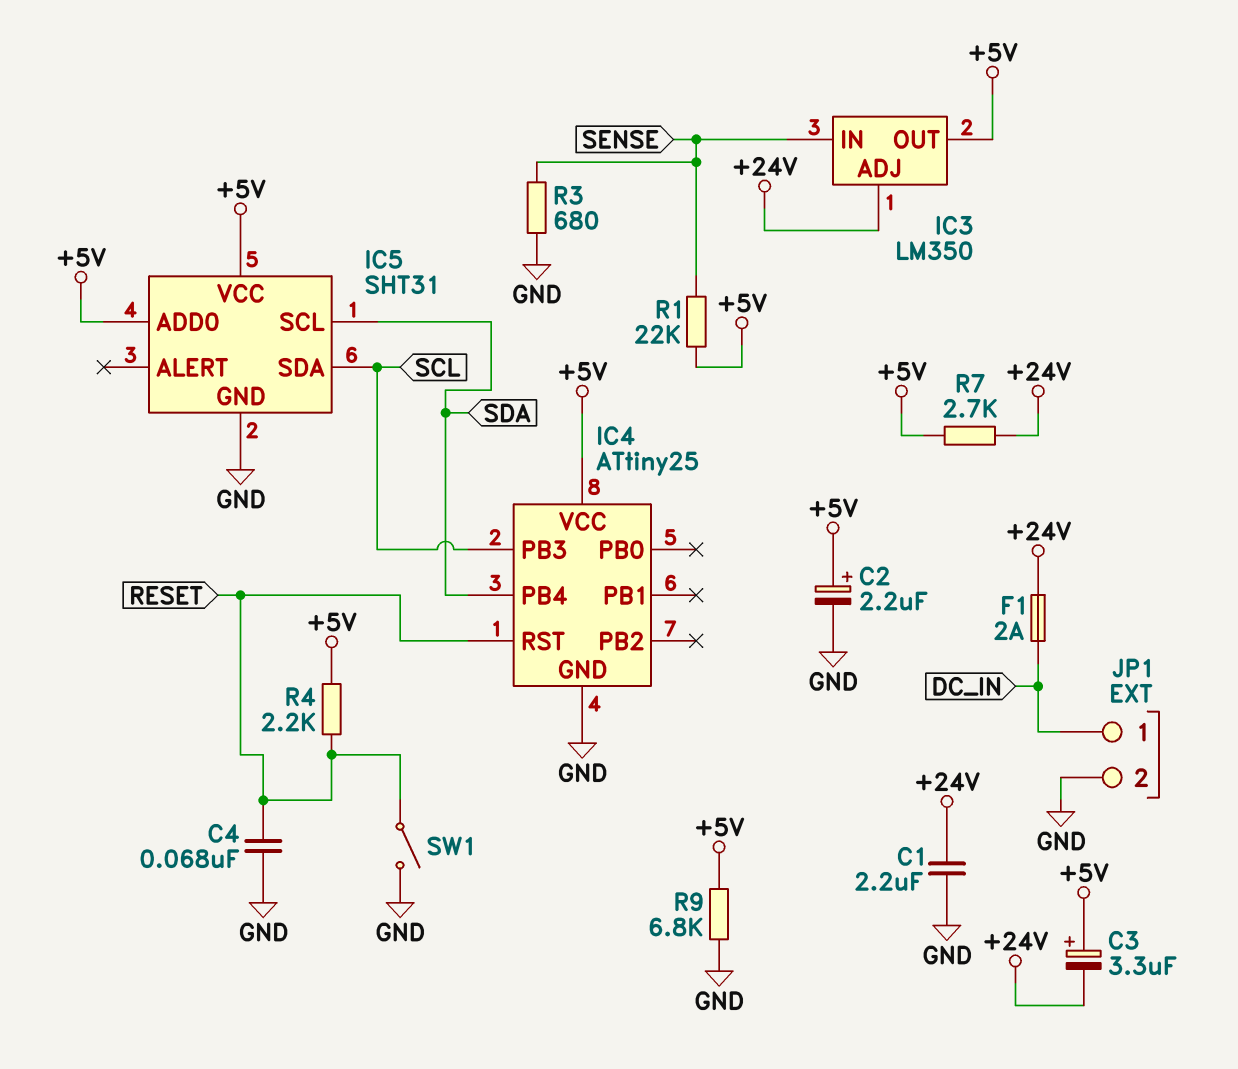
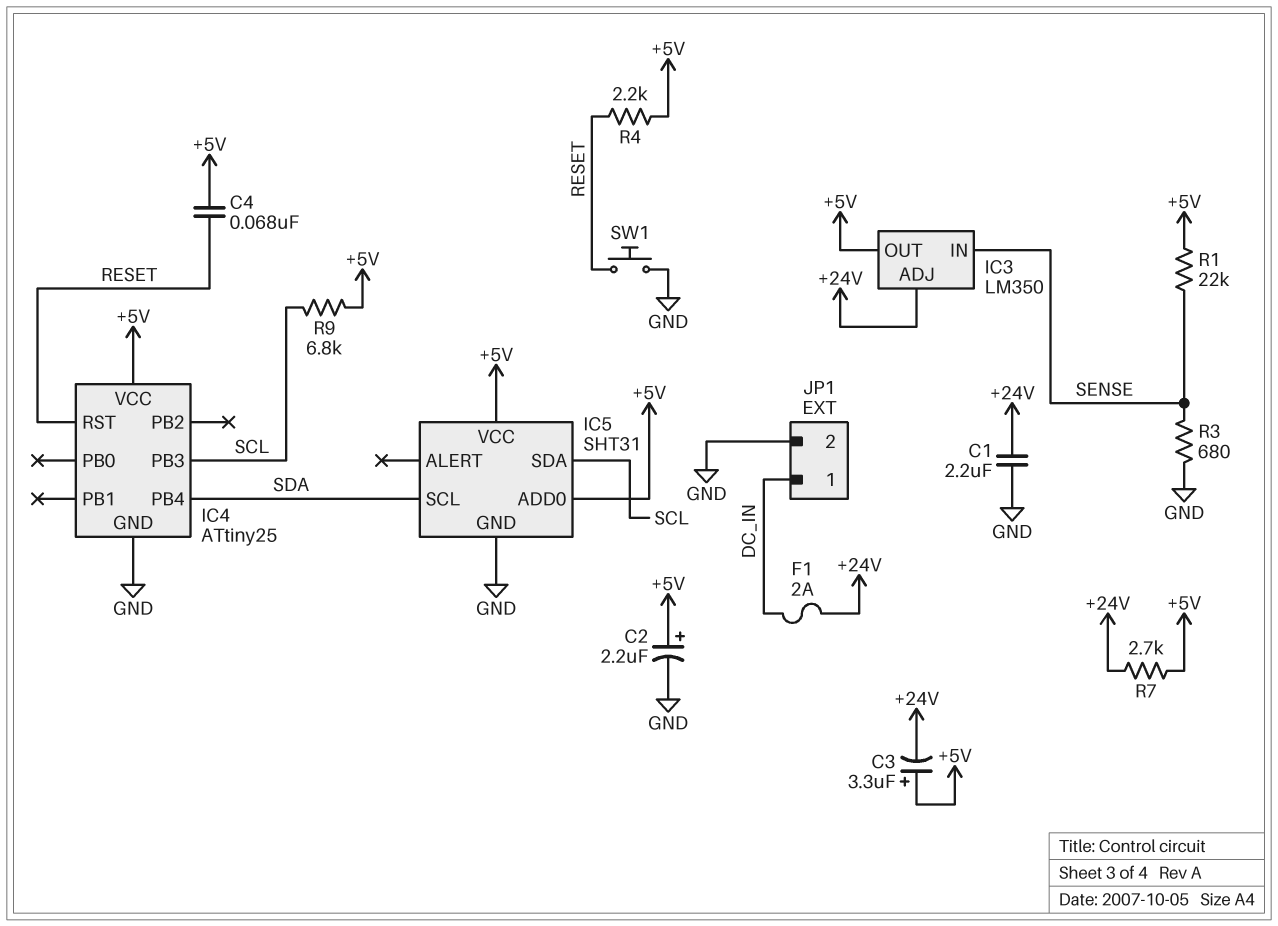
C4: 68nF (GND, RESET) -> 68nF (+5V, RESET)
R9: 6.8k (+5V, GND) -> 6.8k (+5V, SCL)
SW1: switch (GND, RESET) -> button (GND, RESET)

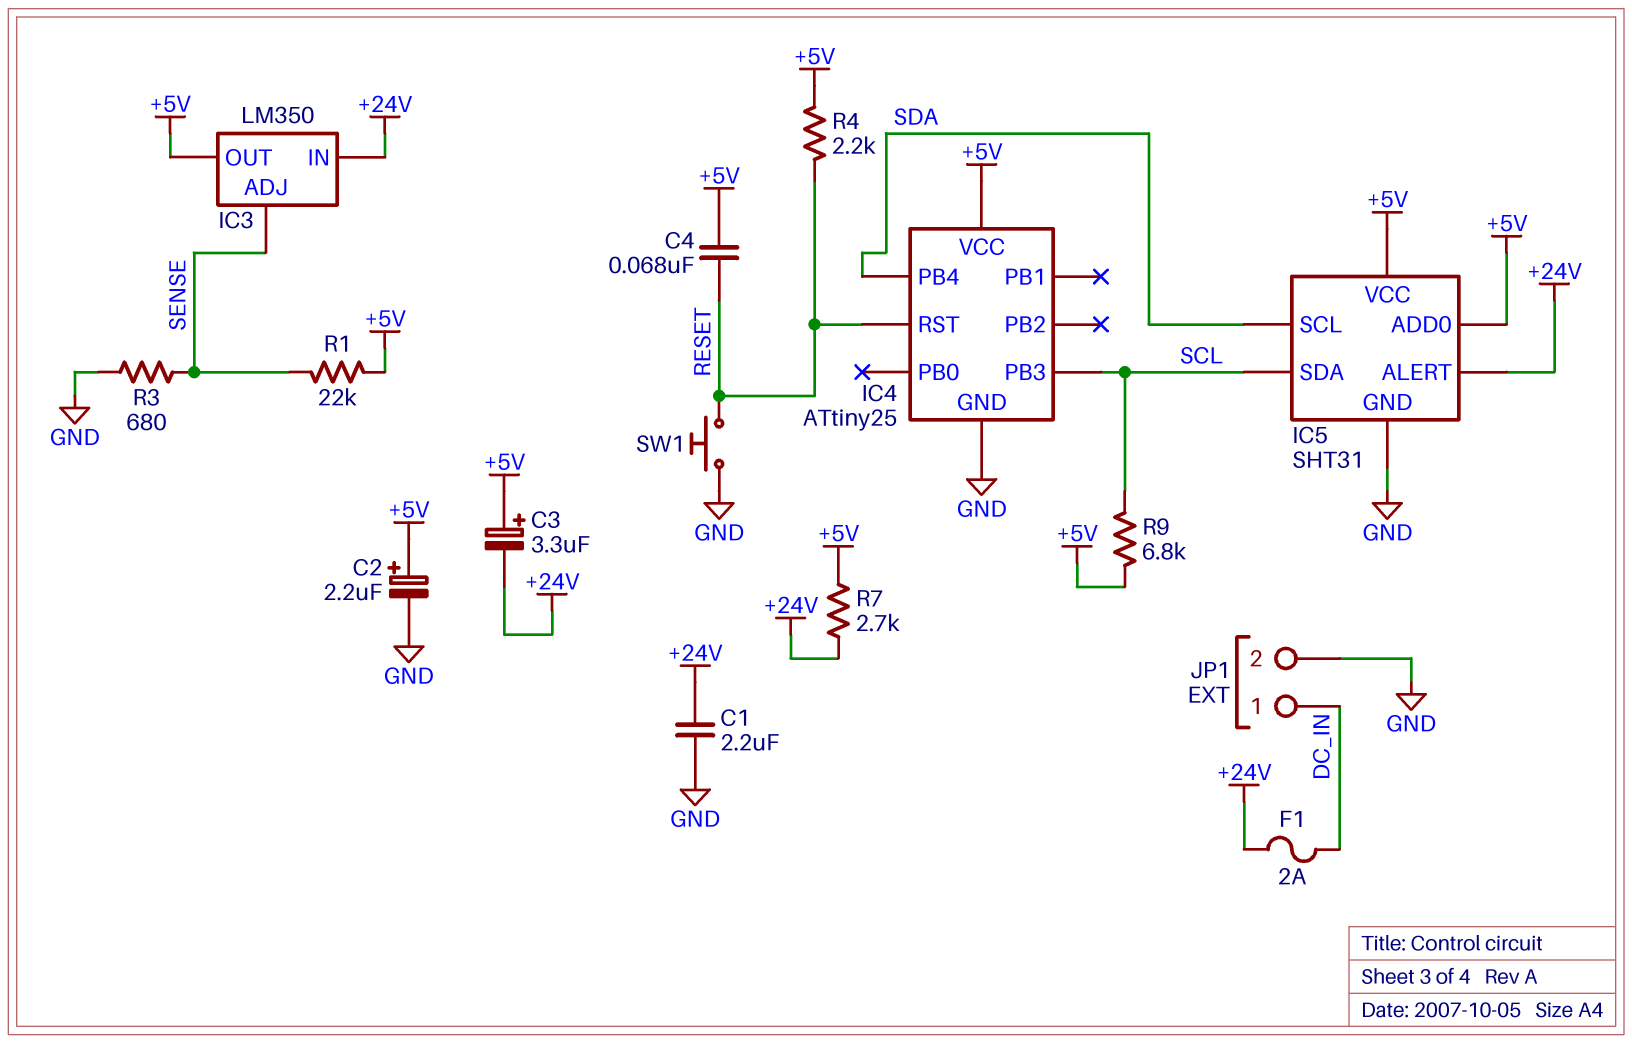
IC3 pin ADJ: +24V -> SENSE
IC3 pin IN: SENSE -> +24V
IC5 pin ALERT: none -> +24V

